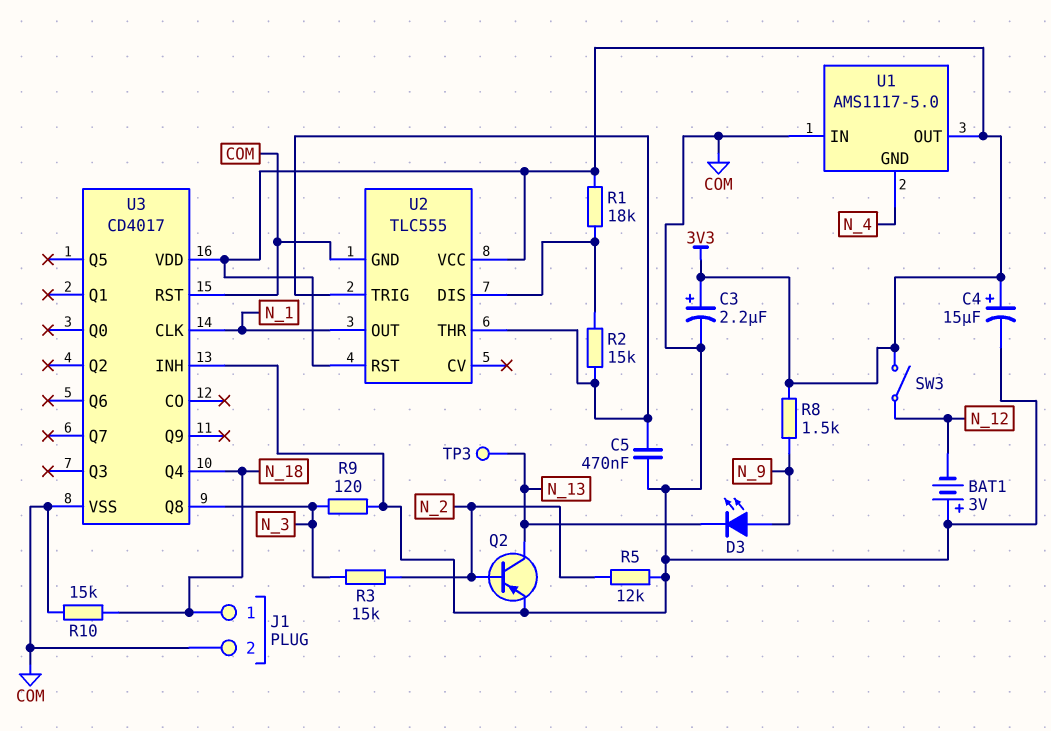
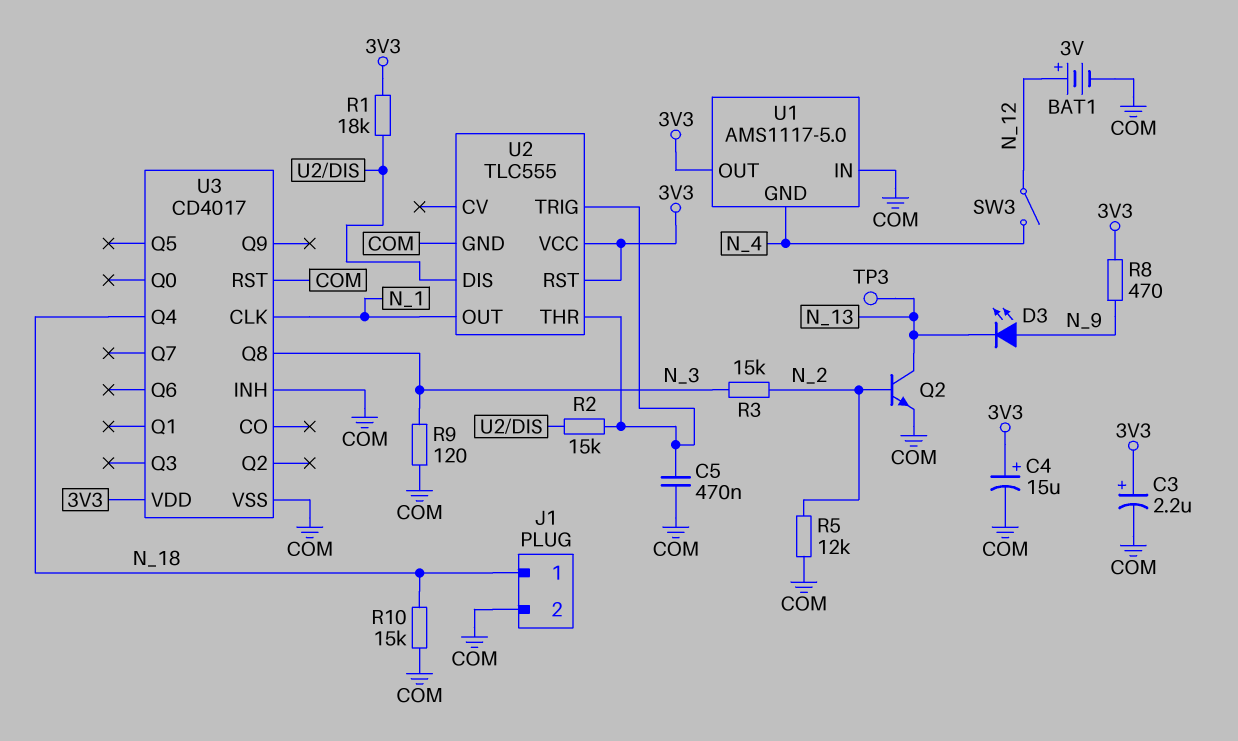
BAT1: 3V (plus COM, minus N_12) -> 3V (plus N_12, minus COM)
Q2: PNP (B N_2, C N_13, E COM) -> NPN (B N_2, C N_13, E COM)
R8: 1.5k (3V3, N_9) -> 470 (3V3, N_9)
SW3: switch (3V3, N_12) -> switch (N_4, N_12)

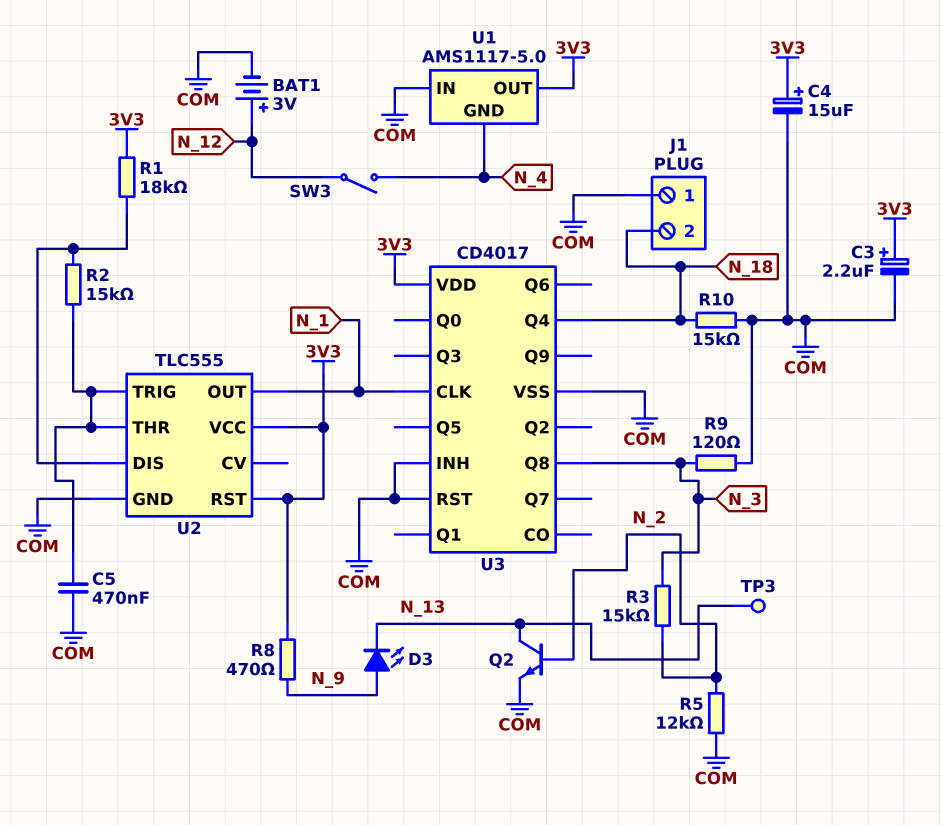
J1 pin 1: N_18 -> COM
J1 pin 2: COM -> N_18

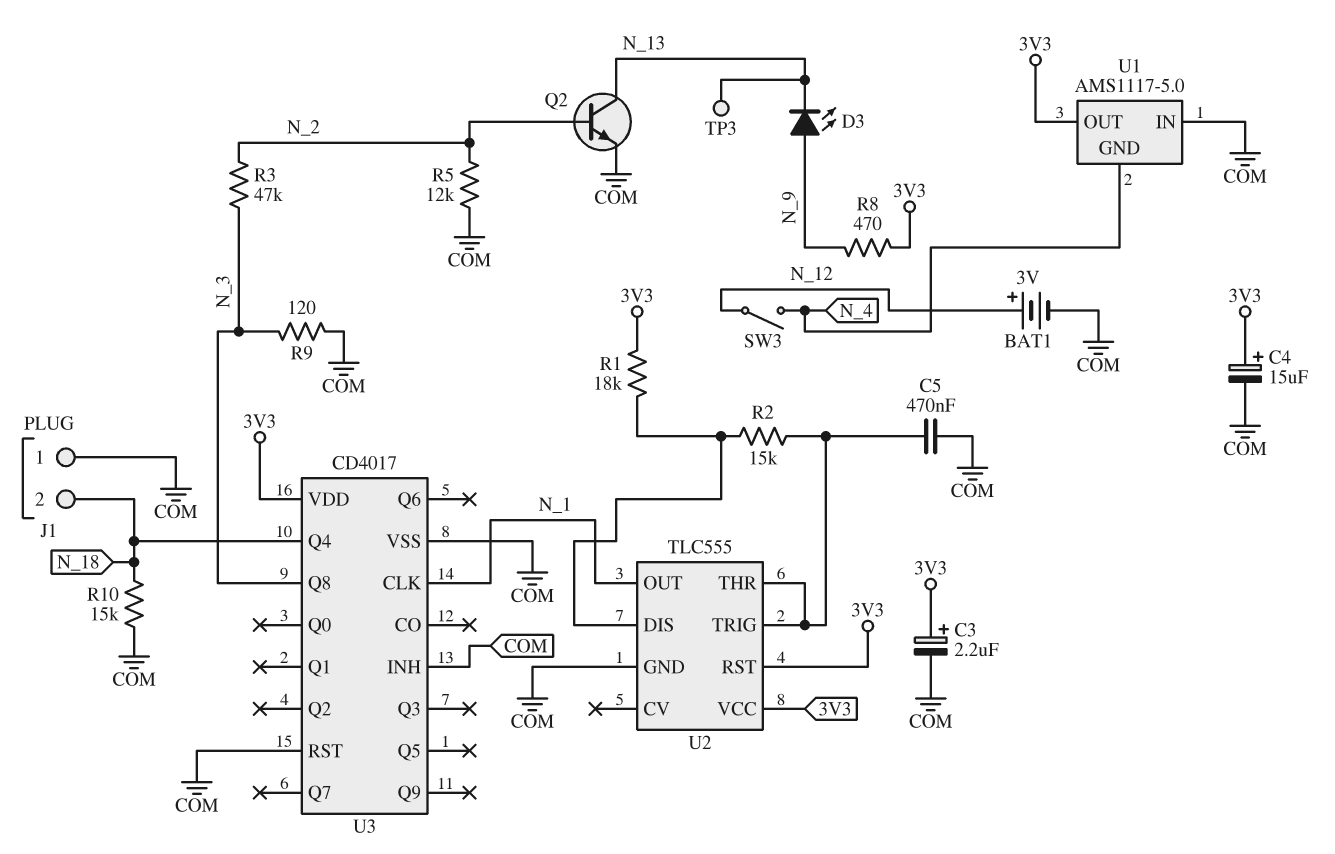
R3: 15k (N_2, N_3) -> 47k (N_2, N_3)

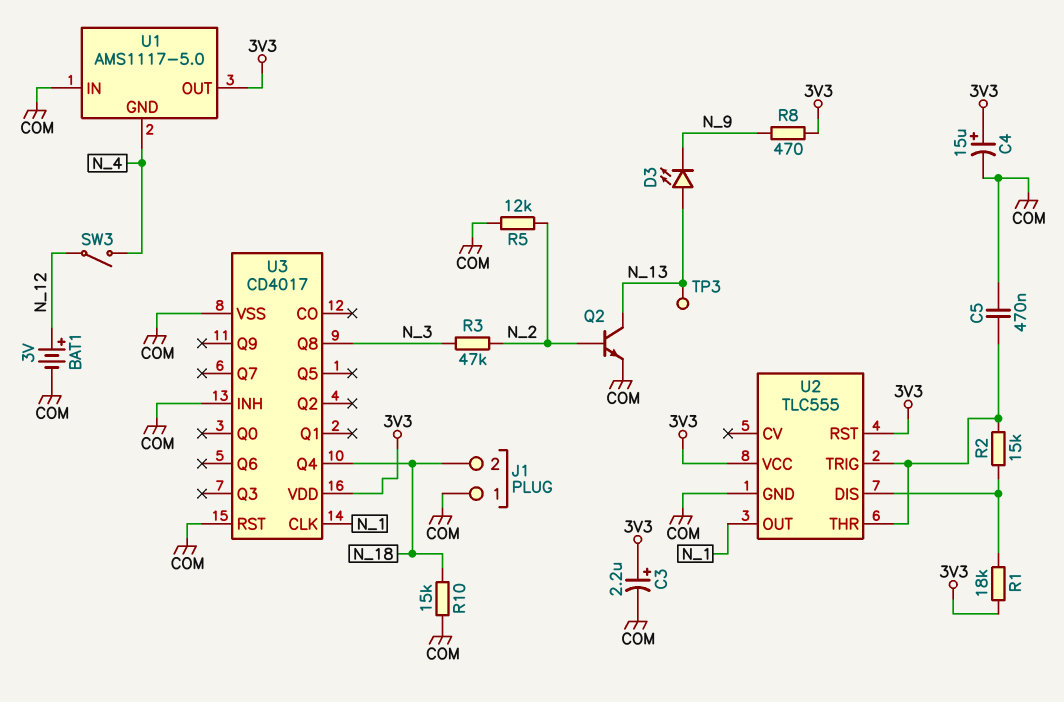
D3: LED (A N_9, K N_13) -> LED (A N_13, K N_9)
R9: 120 (COM, N_3) -> none

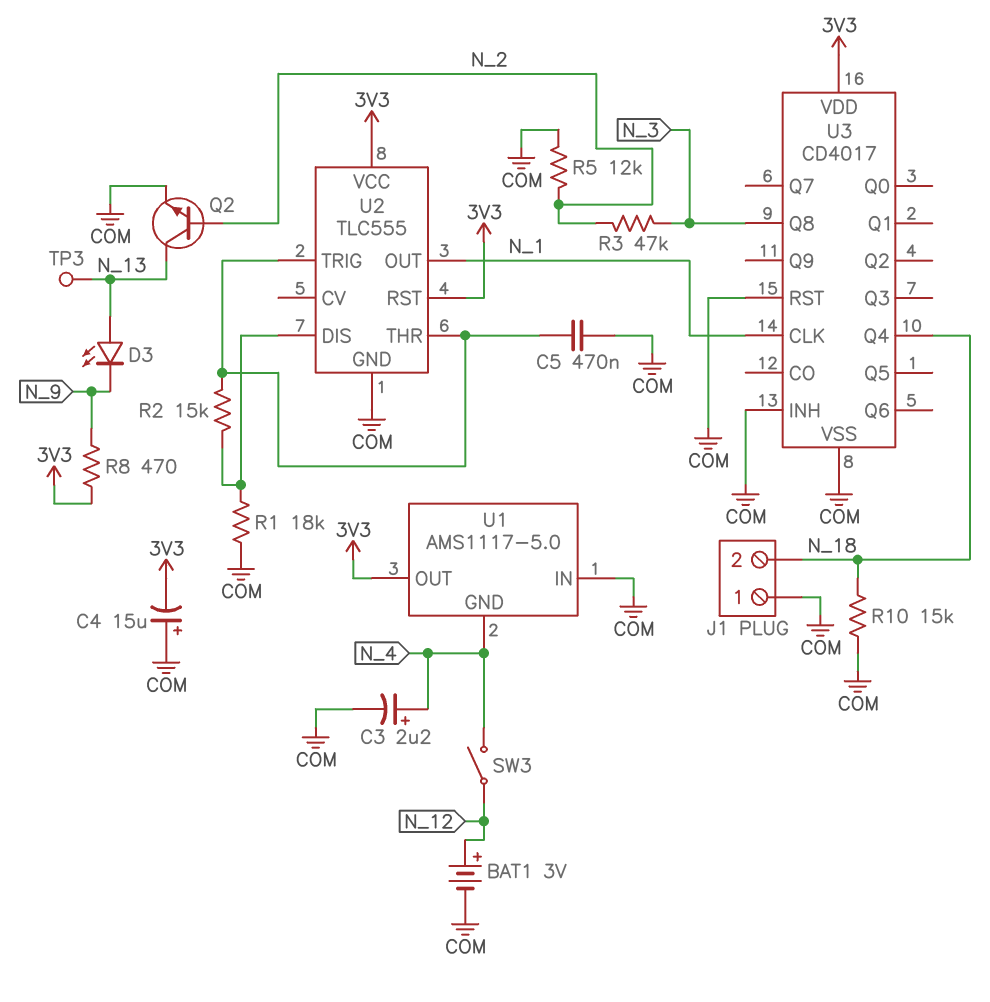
C3: 2.2uF (plus 3V3, minus COM) -> 2.2uF (plus N_4, minus COM)
C4: 15uF (plus 3V3, minus COM) -> 15uF (plus COM, minus 3V3)
R1: 18k (3V3, U2/DIS) -> 18k (COM, U2/DIS)

